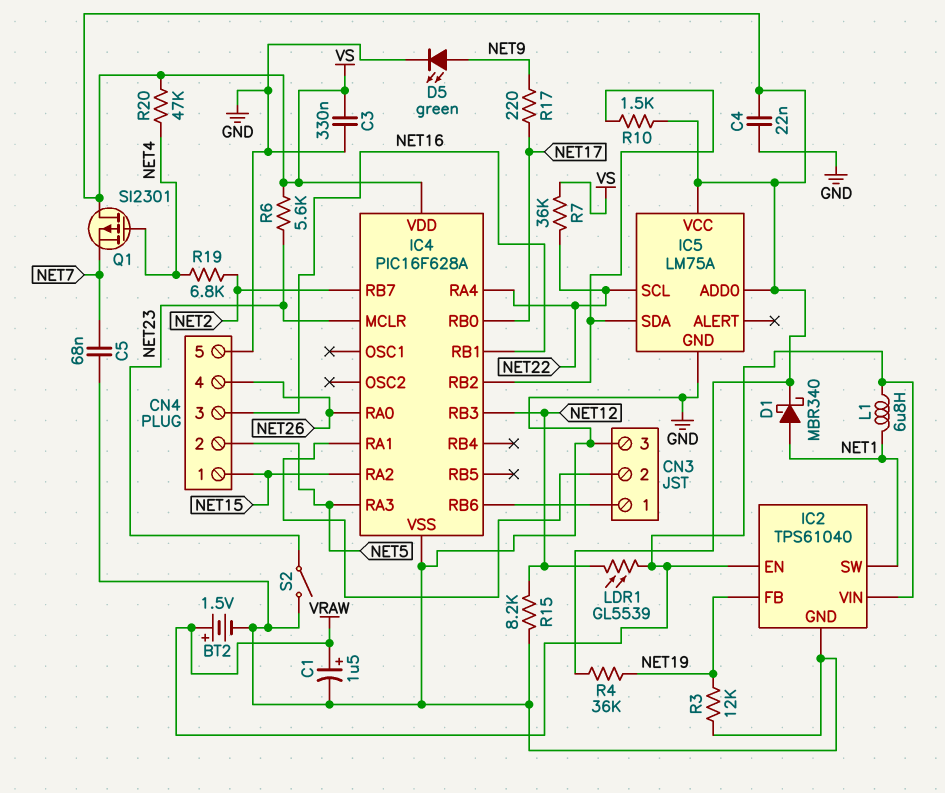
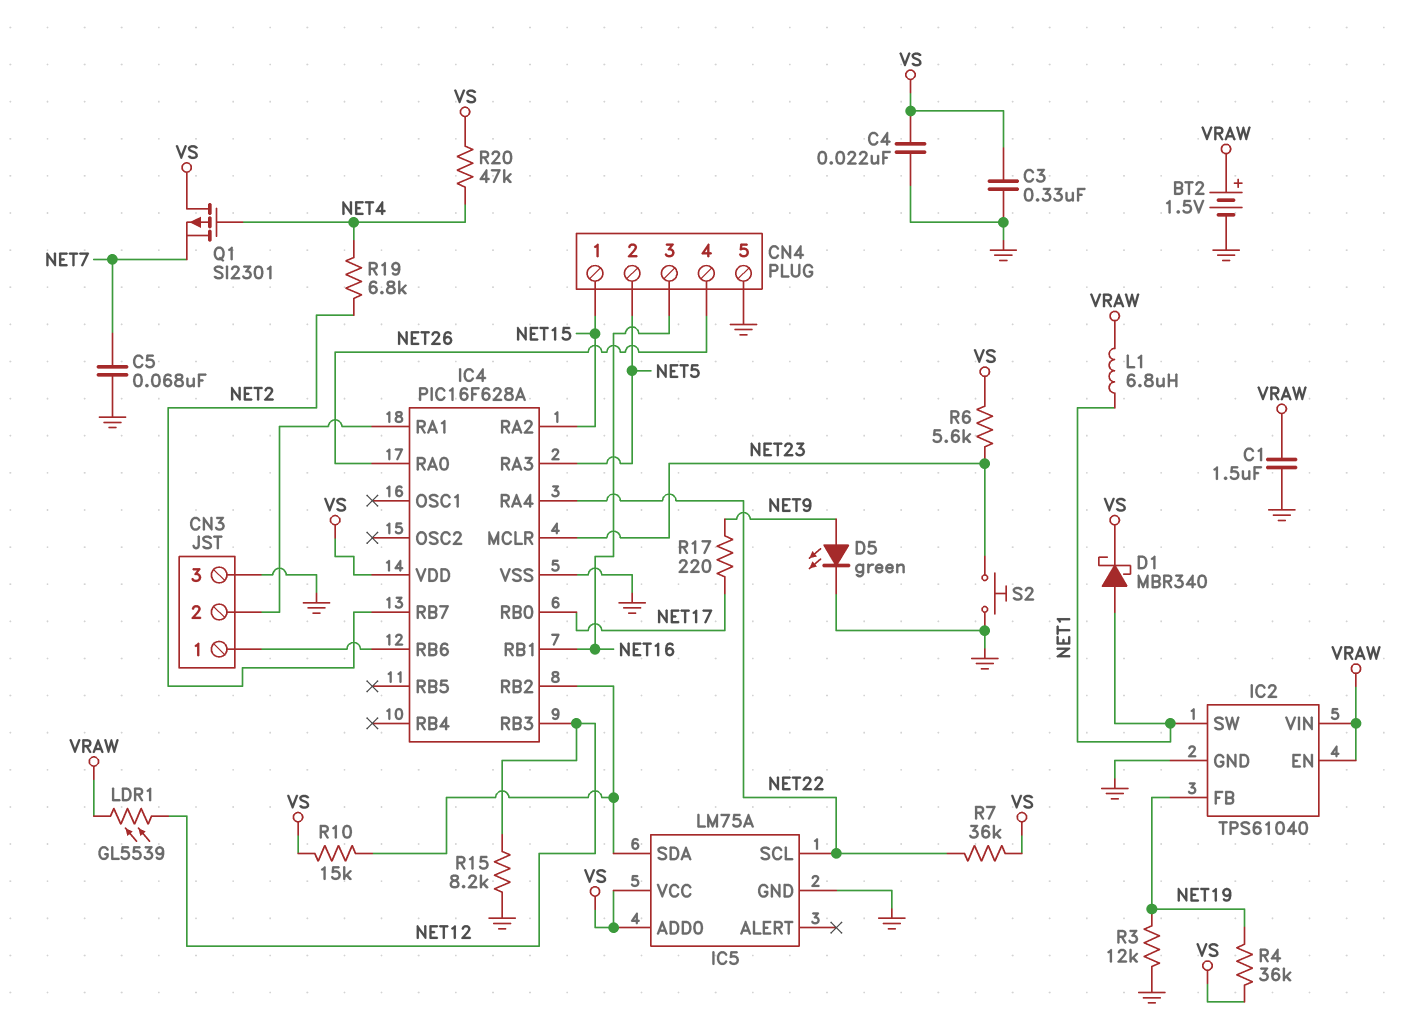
C1: 1.5uF (plus VRAW, minus GND) -> 1.5uF (GND, VRAW)
R10: 1.5k (IC4/RB2, VS) -> 15k (IC4/RB2, VS)
S2: switch (GND, NET23) -> button (GND, NET23)

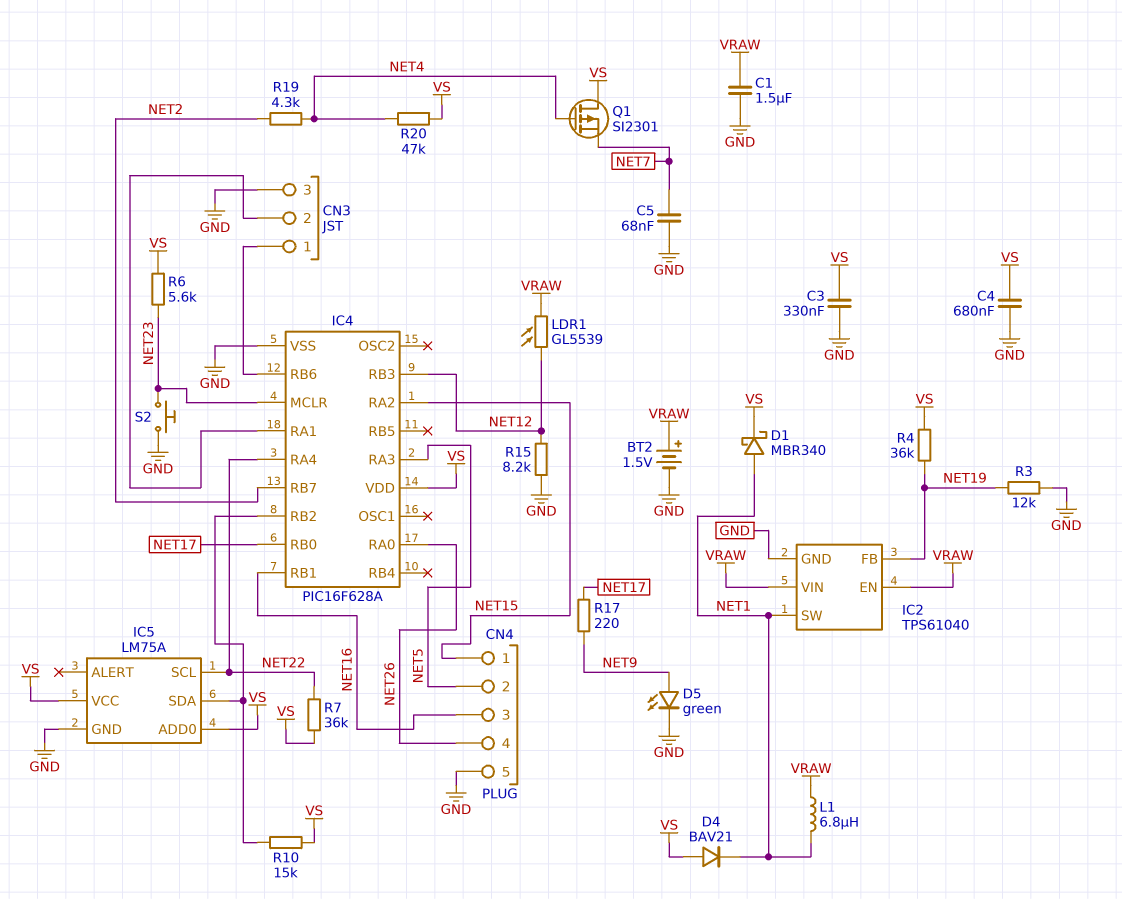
C4: 22nF (GND, VS) -> 680nF (GND, VS)
D4: none -> diode BAV21 (A VS, K NET1)
R19: 6.8k (NET2, NET4) -> 4.3k (NET2, NET4)

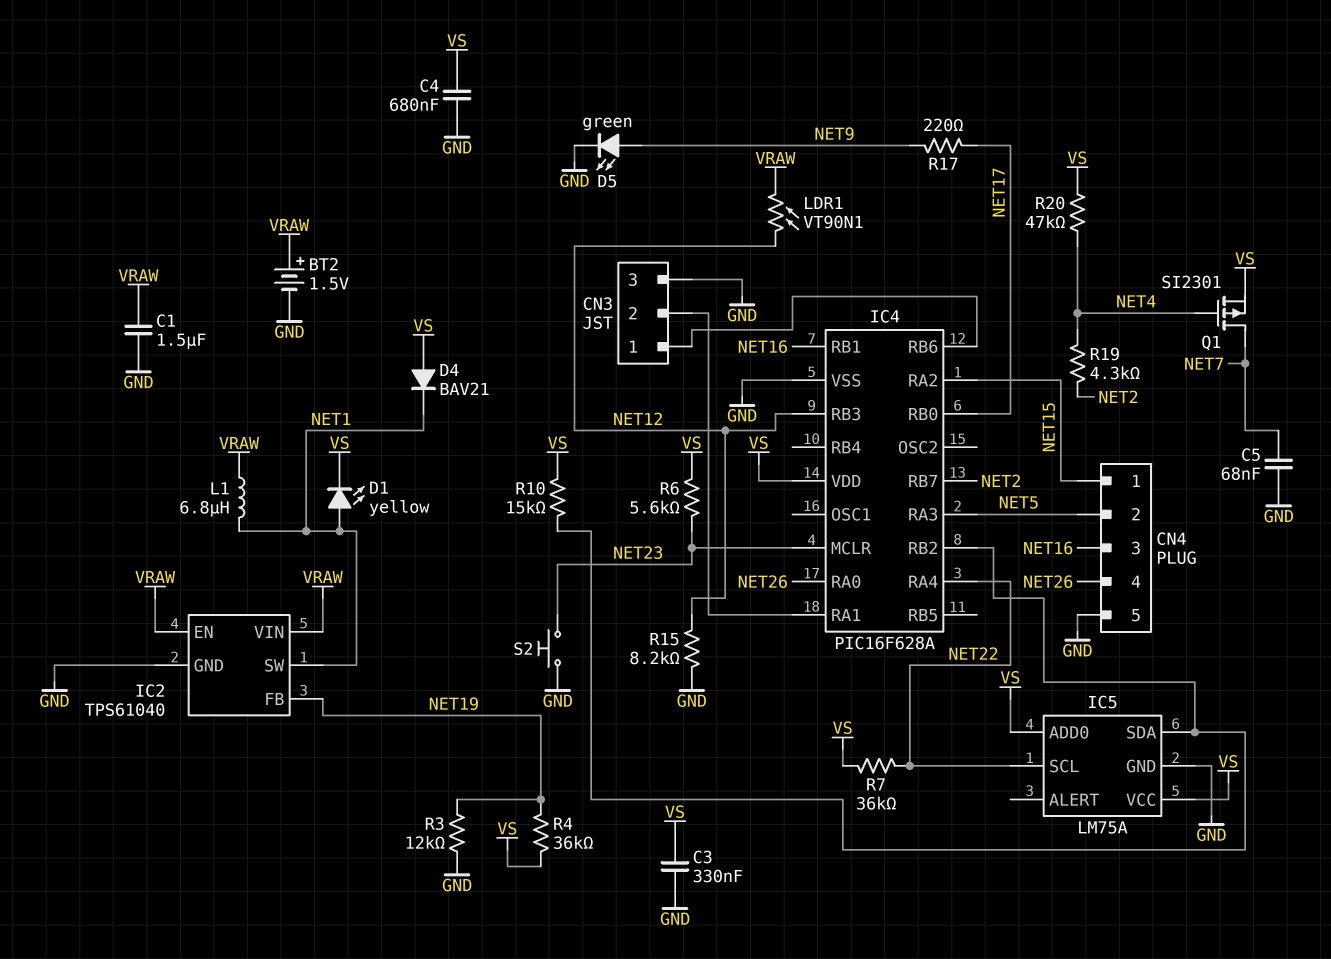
D1: schottky MBR340 (A NET1, K VS) -> LED yellow (A NET1, K VS)
LDR1: GL5539 (NET12, VRAW) -> VT90N1 (NET12, VRAW)
Q1: PMOS SI2301 (G NET4, D VS, S NET7) -> PMOS SI2301 (G NET4, D NET7, S VS)

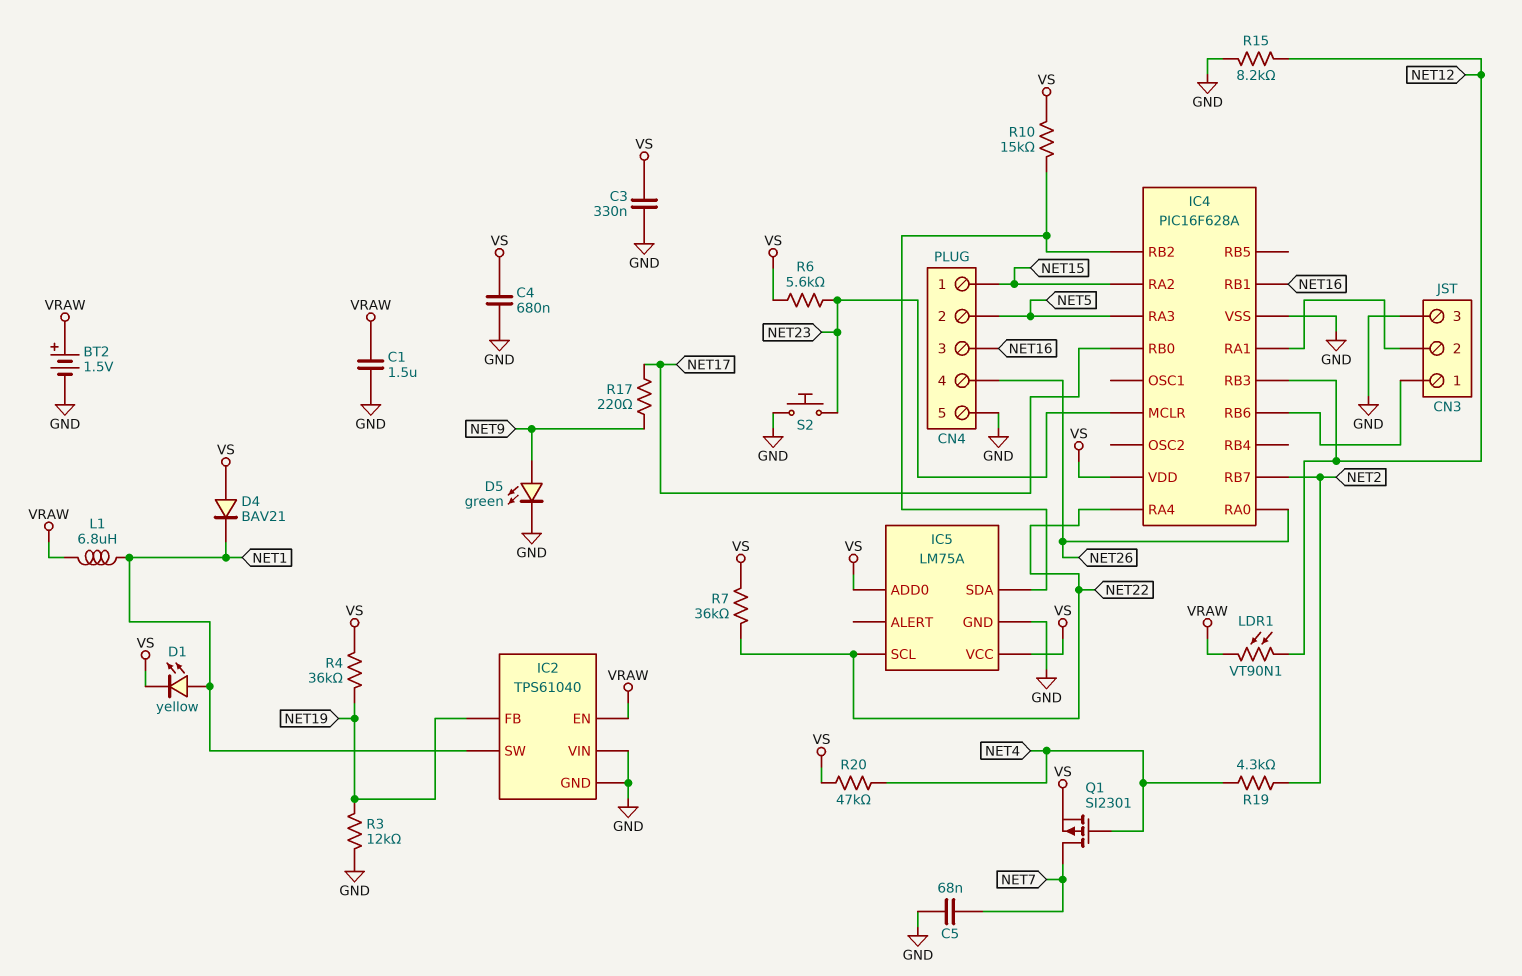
IC2 pin VIN: VRAW -> GND

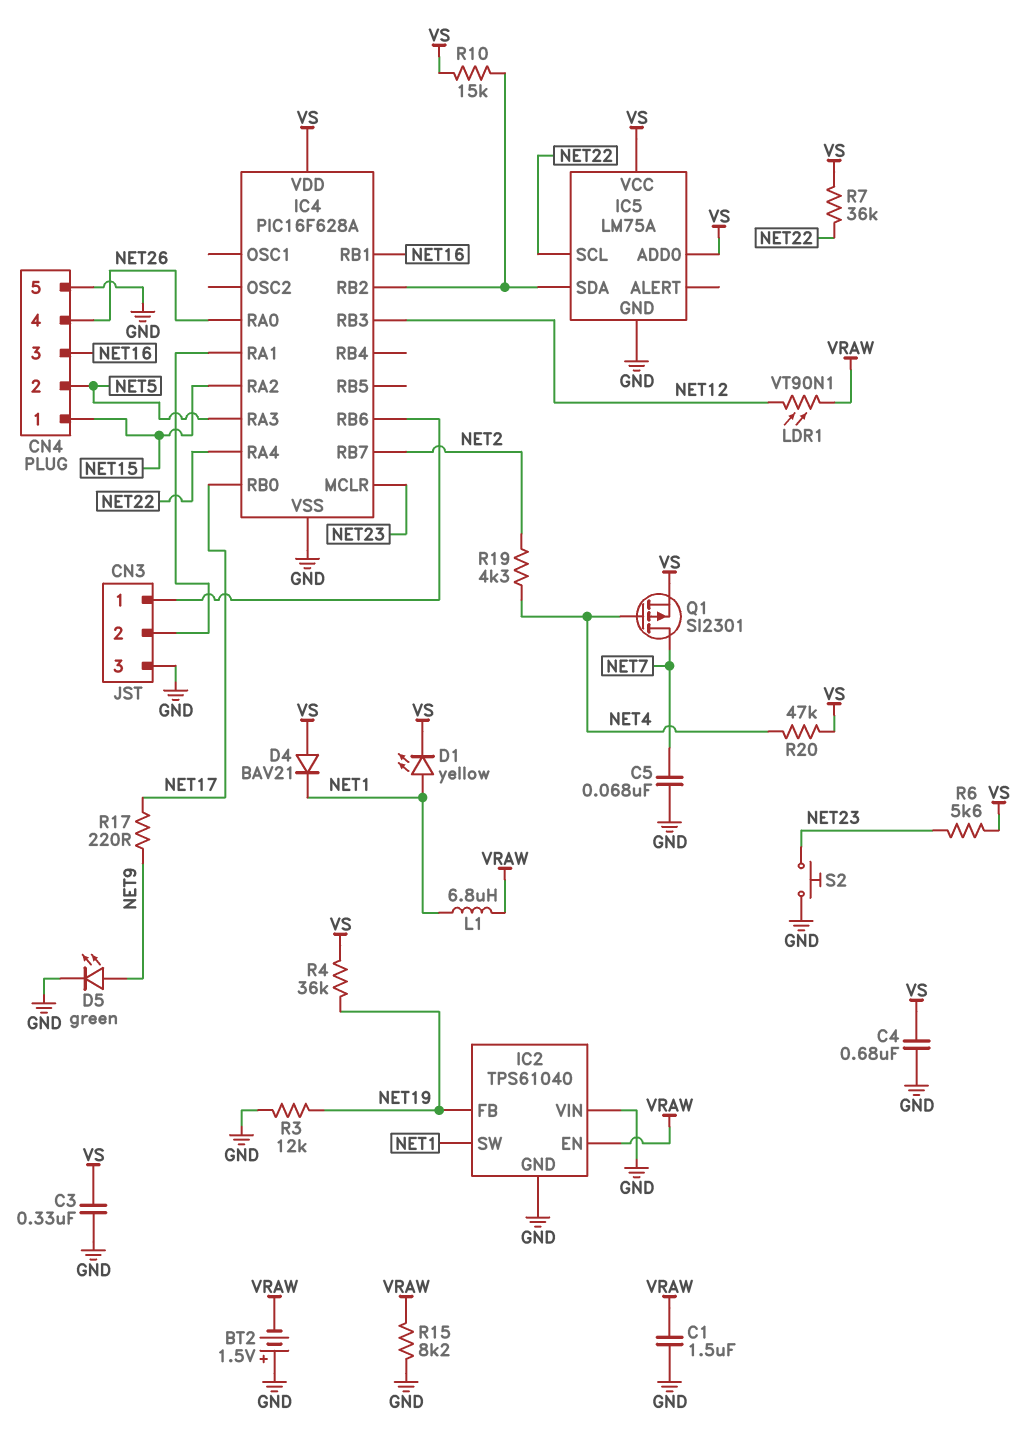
BT2: 1.5V (plus VRAW, minus GND) -> 1.5V (plus GND, minus VRAW)
R15: 8.2k (GND, NET12) -> 8.2k (GND, VRAW)

